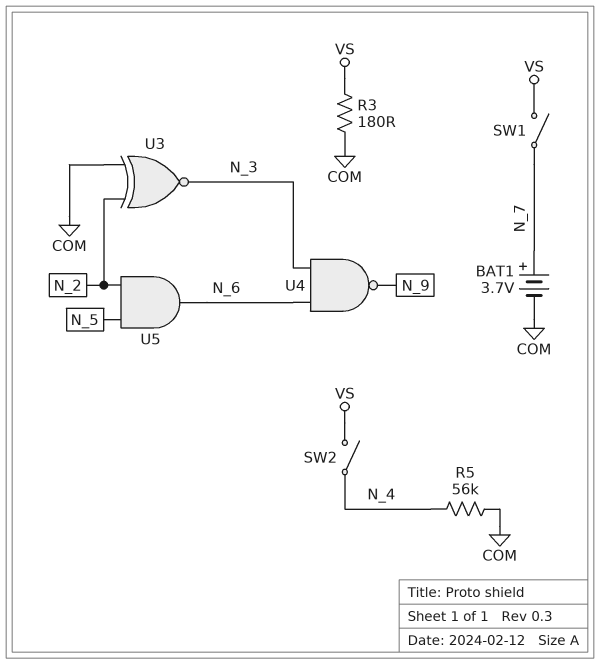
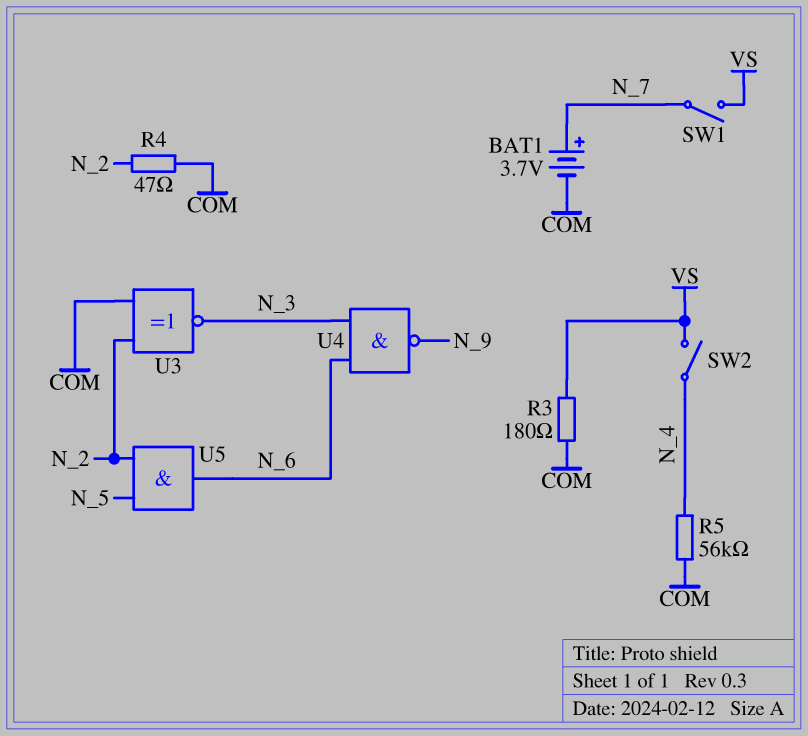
R4: none -> 47 (COM, N_2)

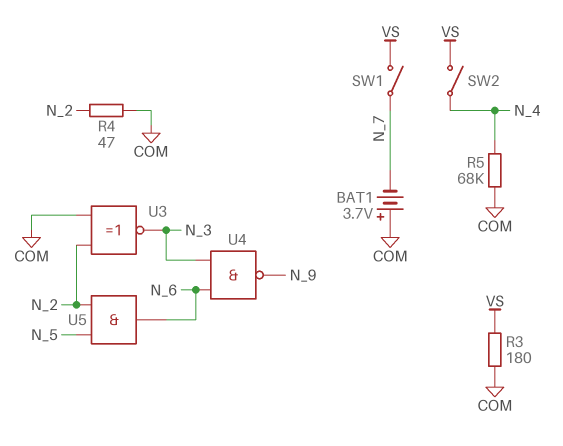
BAT1: 3.7V (plus N_7, minus COM) -> 3.7V (plus COM, minus N_7)
R5: 56k (COM, N_4) -> 68k (COM, N_4)

